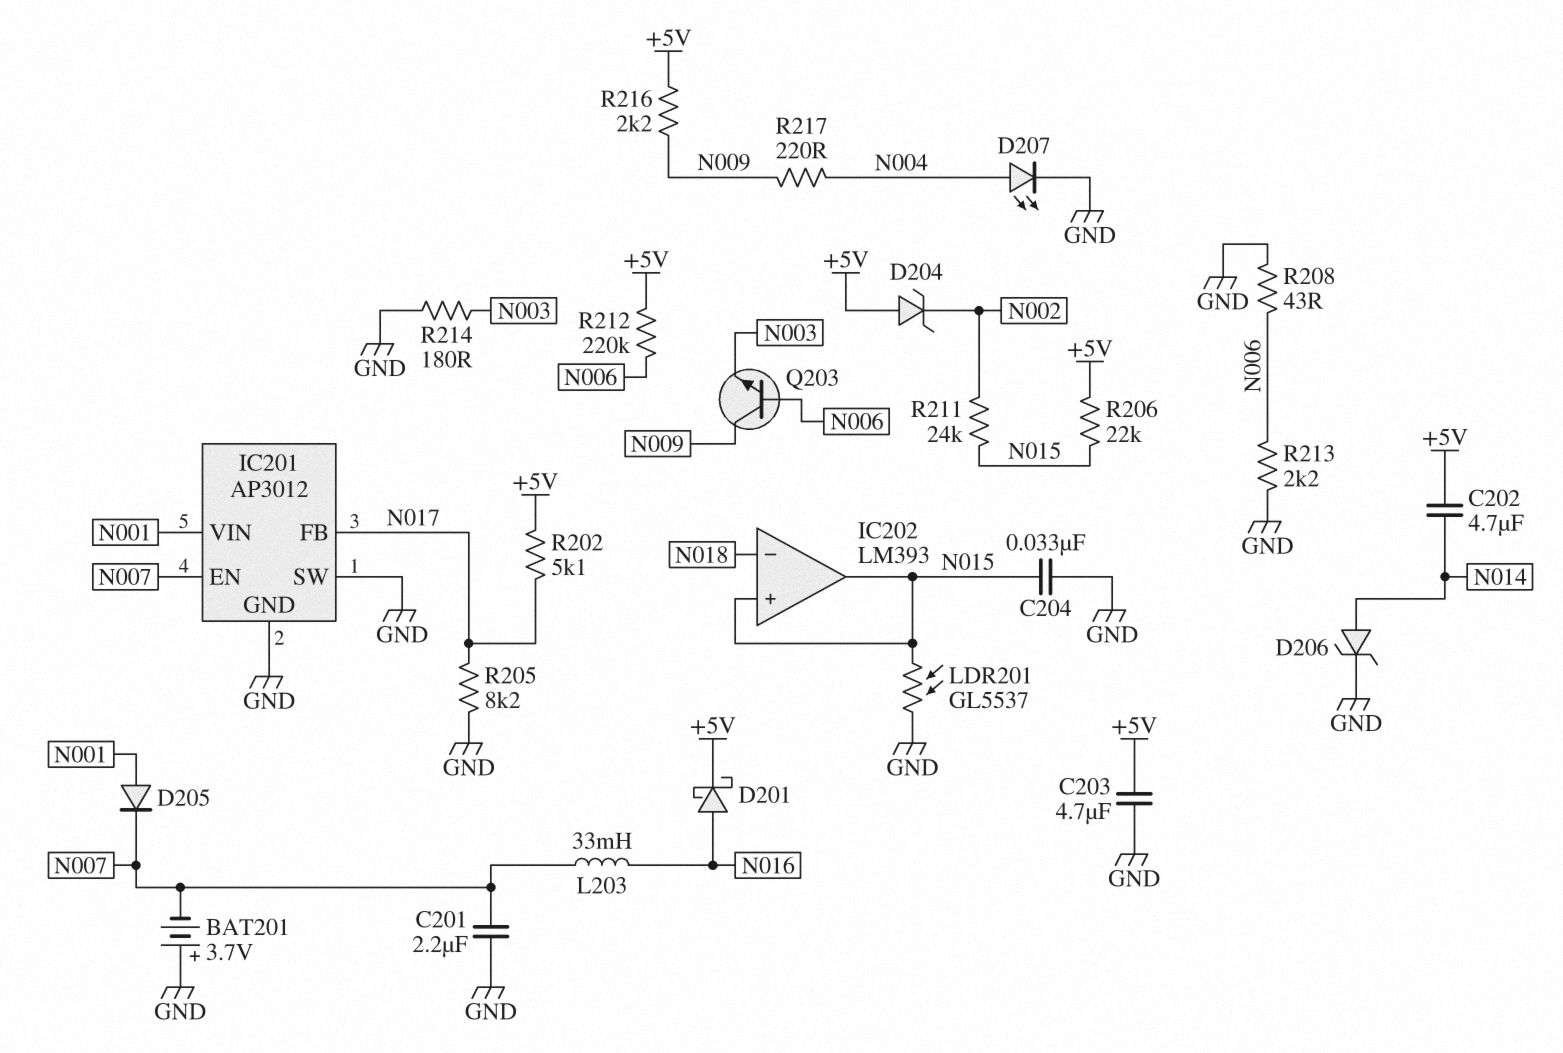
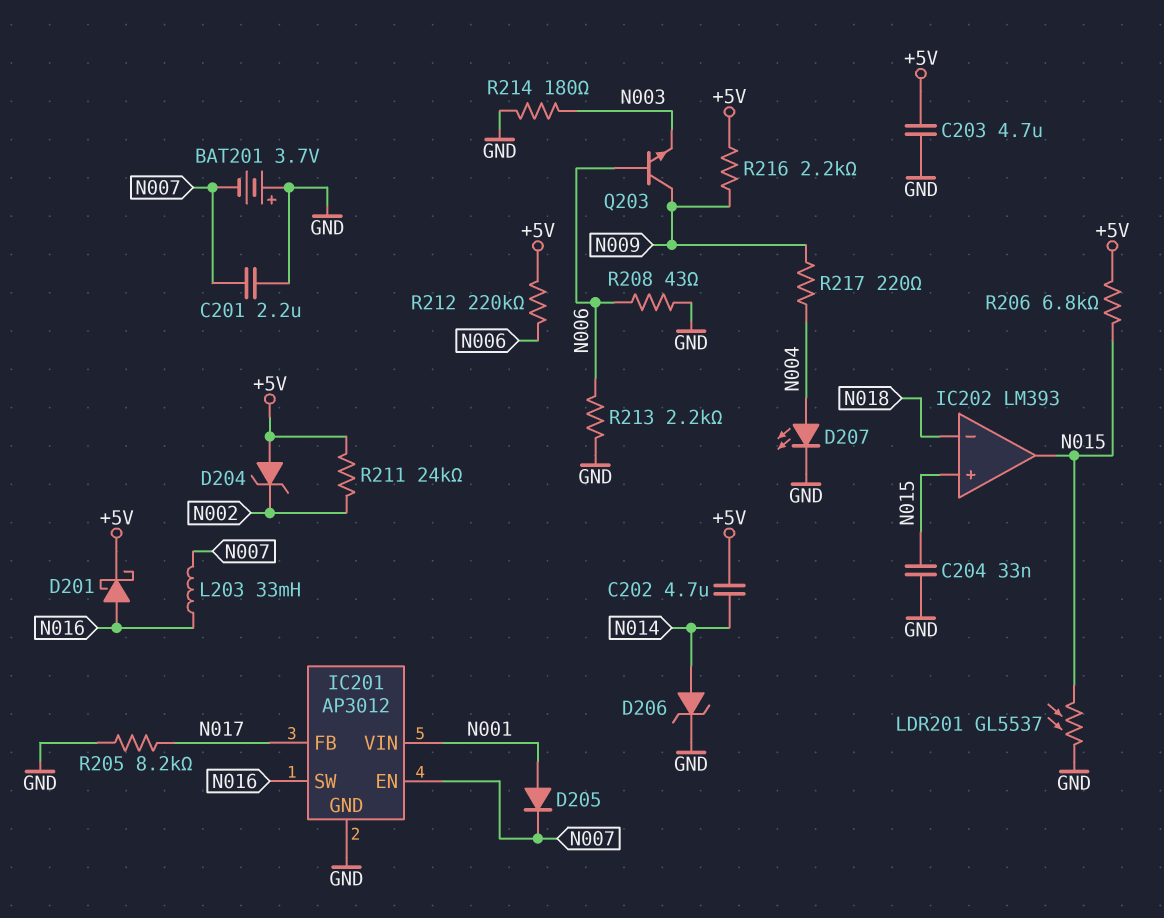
IC201 pin SW: GND -> N016
R202: 5.1k (+5V, N017) -> none
R206: 22k (+5V, N015) -> 6.8k (+5V, N015)
R211: 24k (N002, N015) -> 24k (+5V, N002)

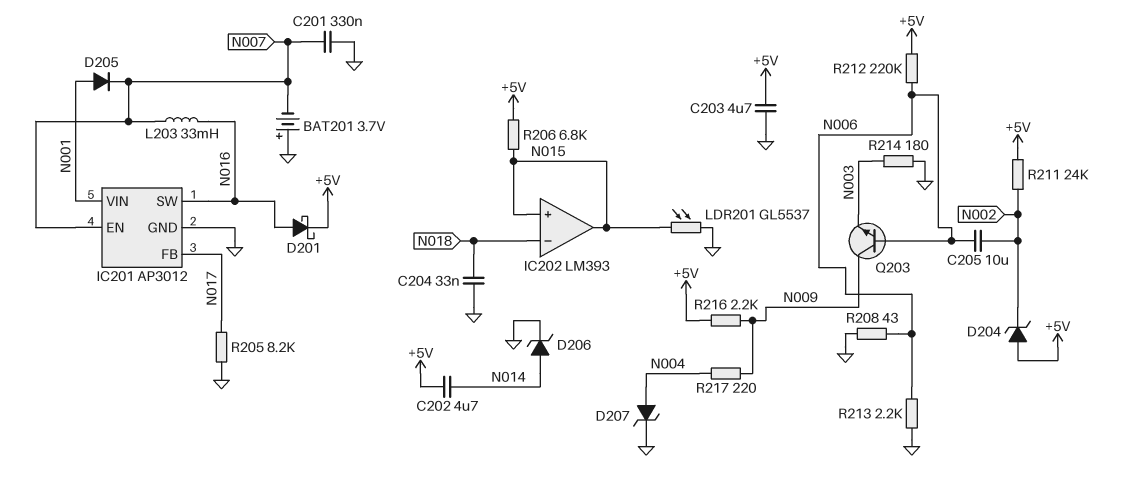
C201: 2.2uF (GND, N007) -> 330nF (GND, N007)
C204: 33nF (GND, N015) -> 33nF (GND, N018)
C205: none -> 10uF (N002, N006)
D207: LED (A N004, K GND) -> zener (A N004, K GND)

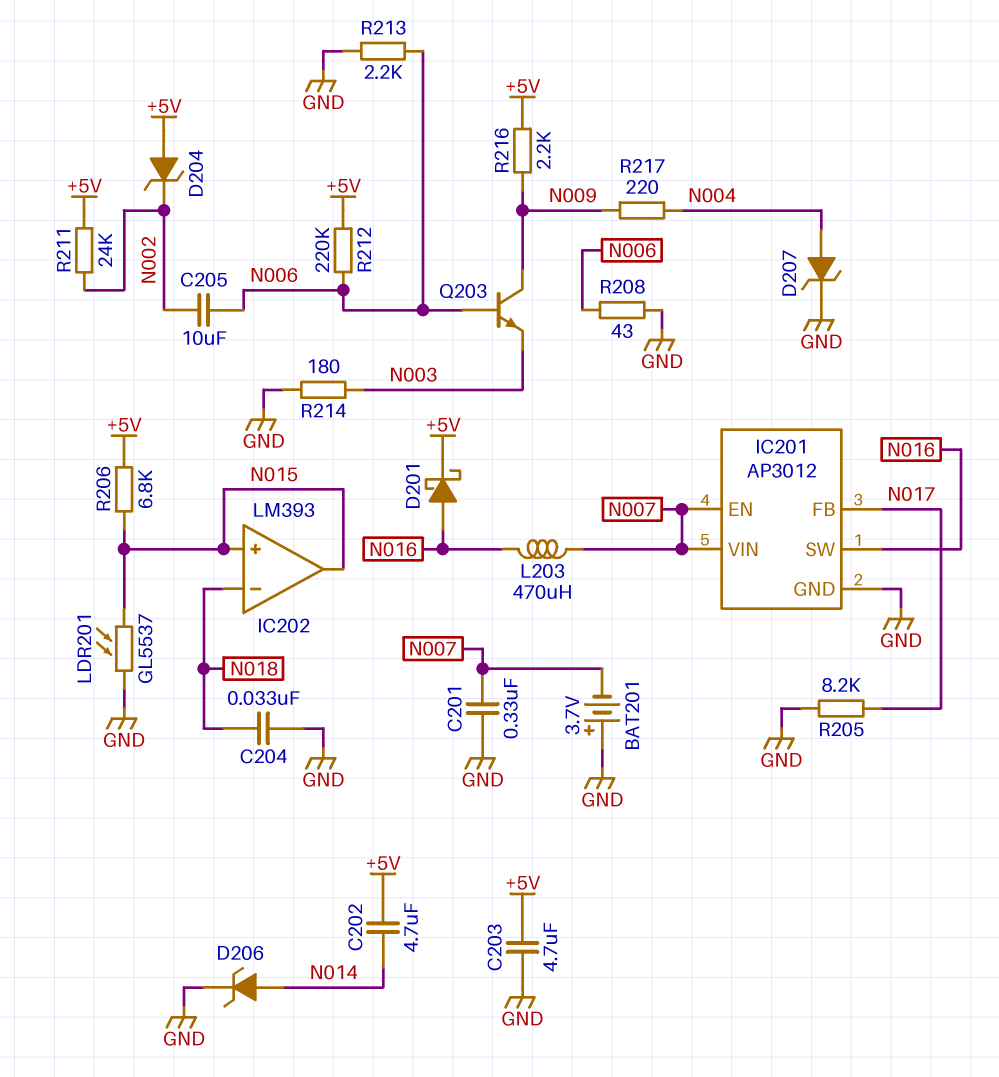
D205: diode (A N001, K N007) -> none
IC201 pin VIN: N001 -> N007
L203: 33mH (N007, N016) -> 470uH (N007, N016)

